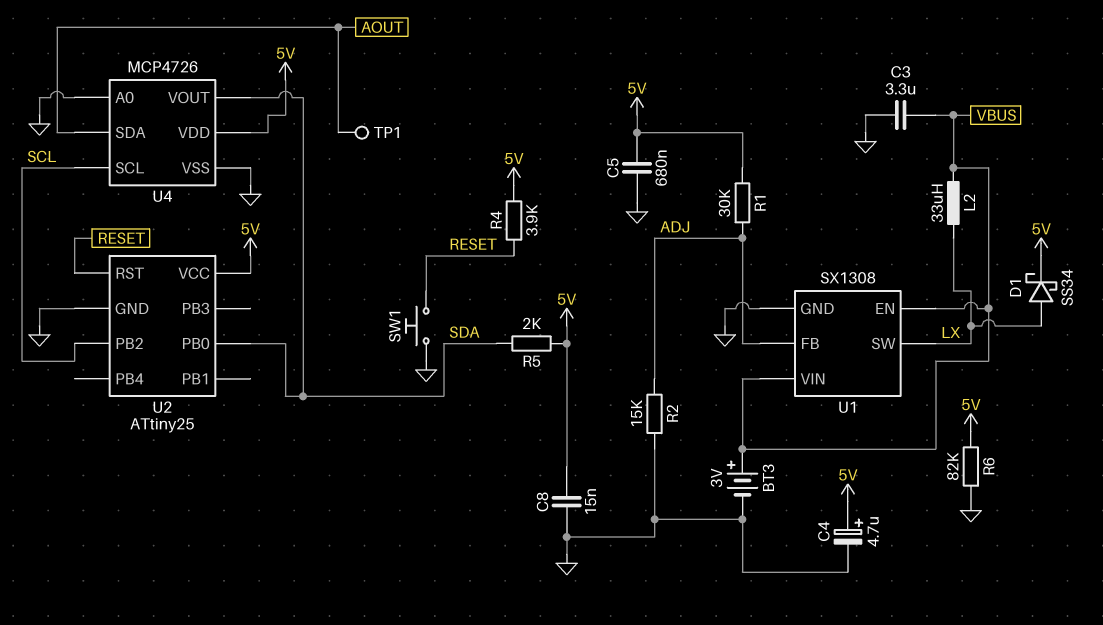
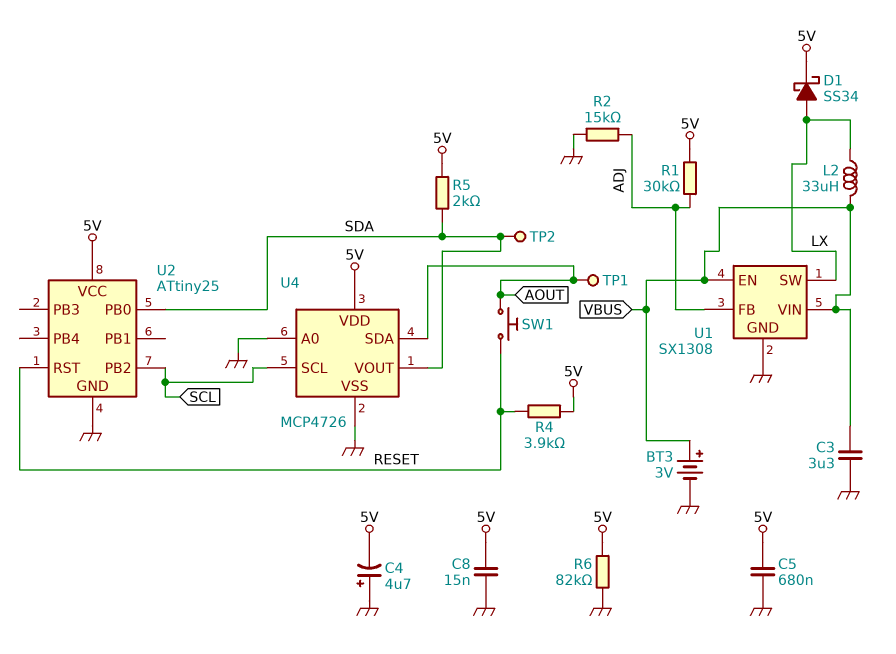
C4: 4.7uF (plus 5V, minus GND) -> 4.7uF (plus GND, minus 5V)
SW1: button (GND, RESET) -> button (AOUT, RESET)
TP2: none -> test point (SDA)

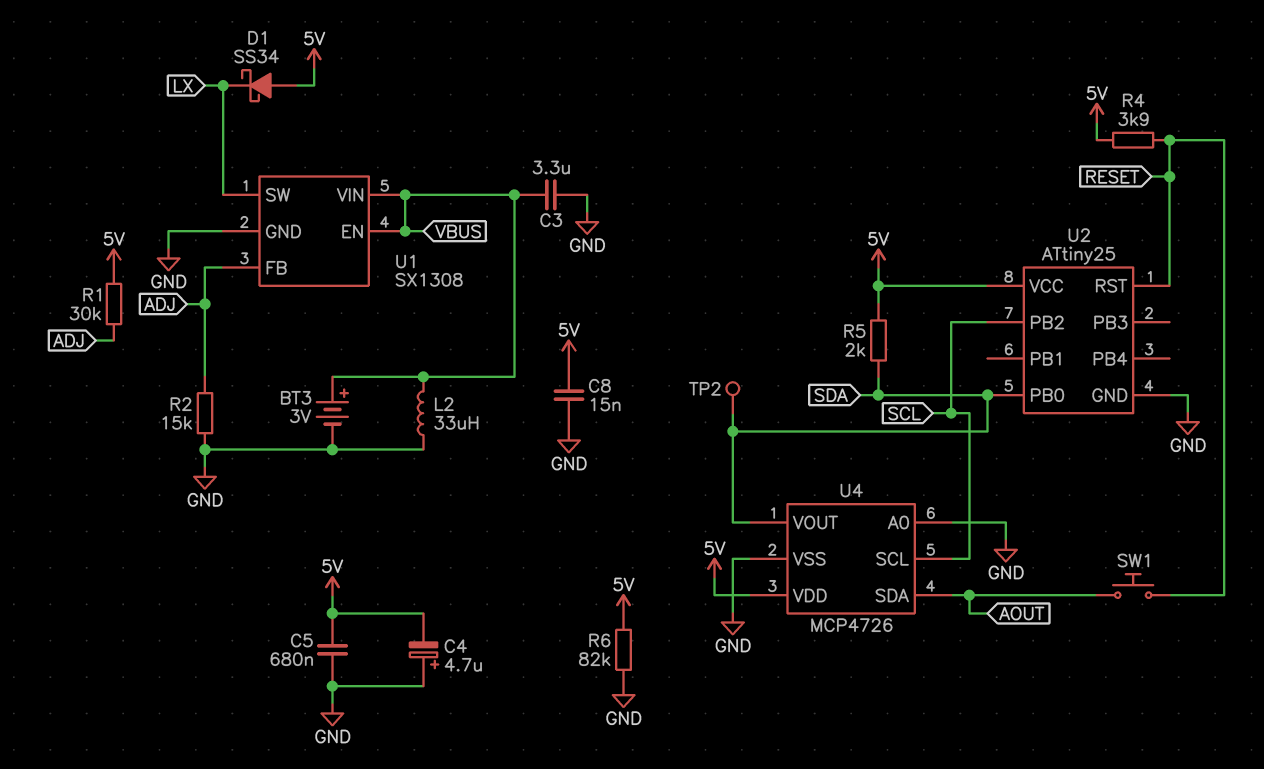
D1: schottky SS34 (A LX, K 5V) -> schottky SS34 (A 5V, K LX)
L2: 33uH (LX, VBUS) -> 33uH (GND, VBUS)
TP1: test point (AOUT) -> none

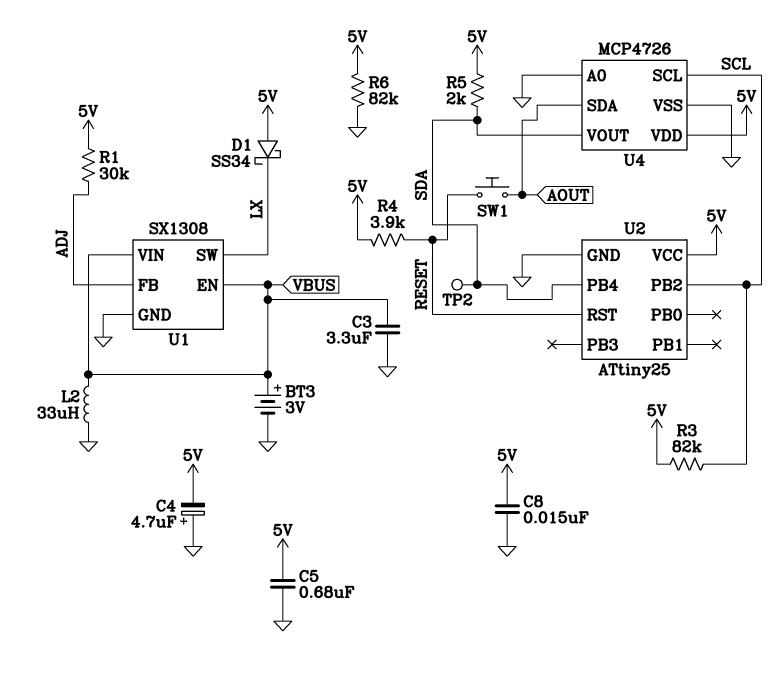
R2: 15k (ADJ, GND) -> none
R3: none -> 82k (5V, SCL)
U2 pin PB0: SDA -> none
U2 pin PB4: none -> SDA

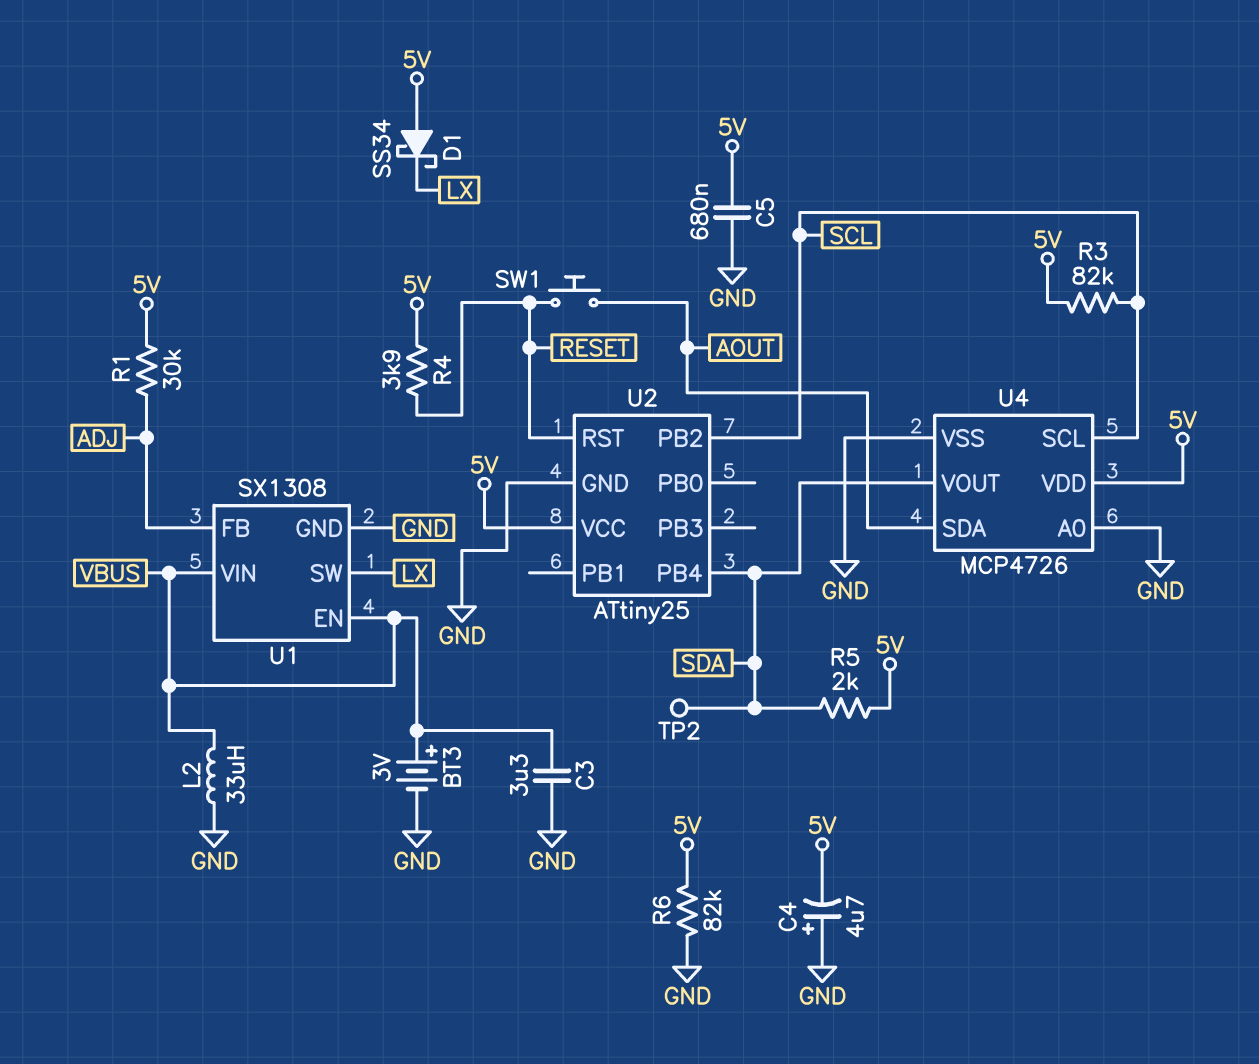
C8: 15nF (5V, GND) -> none

